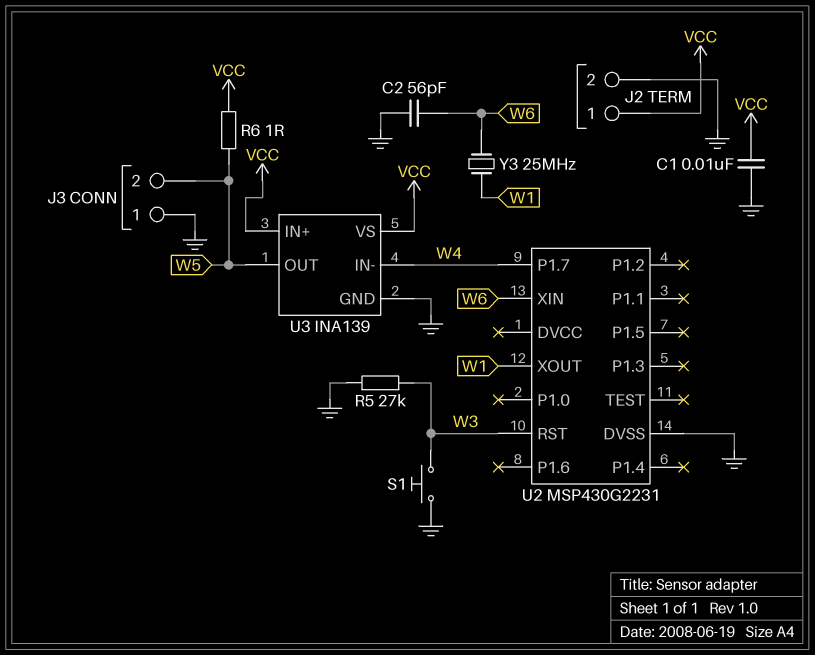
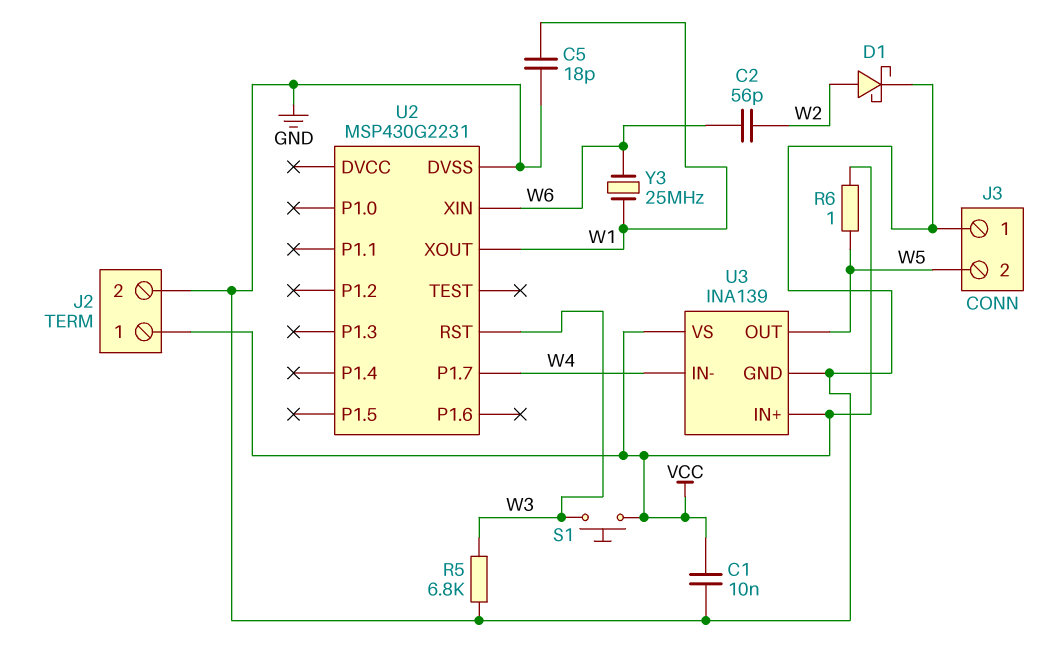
C2: 56pF (GND, W6) -> 56pF (W2, W6)
C5: none -> 18pF (GND, W1)
D1: none -> schottky (A W2, K GND)
R5: 27k (GND, W3) -> 6.8k (GND, W3)
S1: button (GND, W3) -> button (VCC, W3)

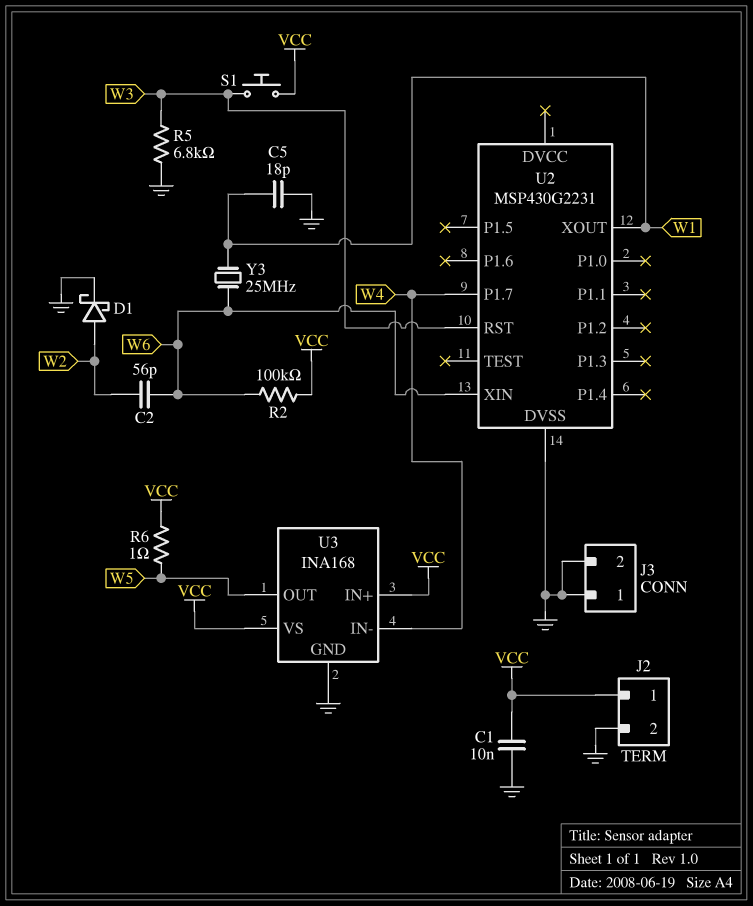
J3 pin 2: W5 -> GND
R2: none -> 100k (VCC, W6)
U3: INA139 -> INA168

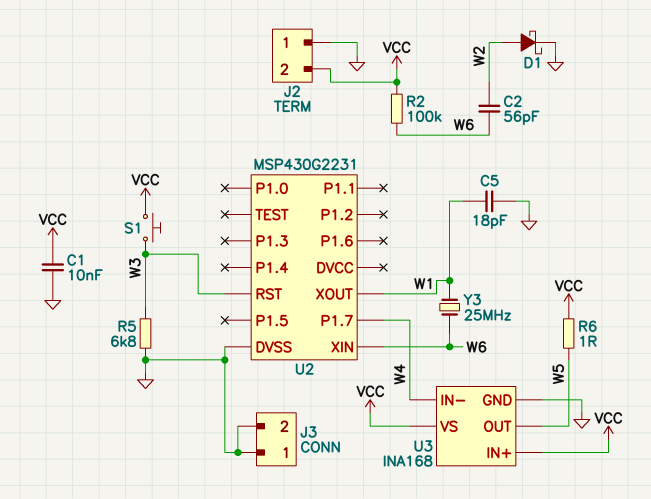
J2 pin 1: VCC -> GND
J2 pin 2: GND -> VCC

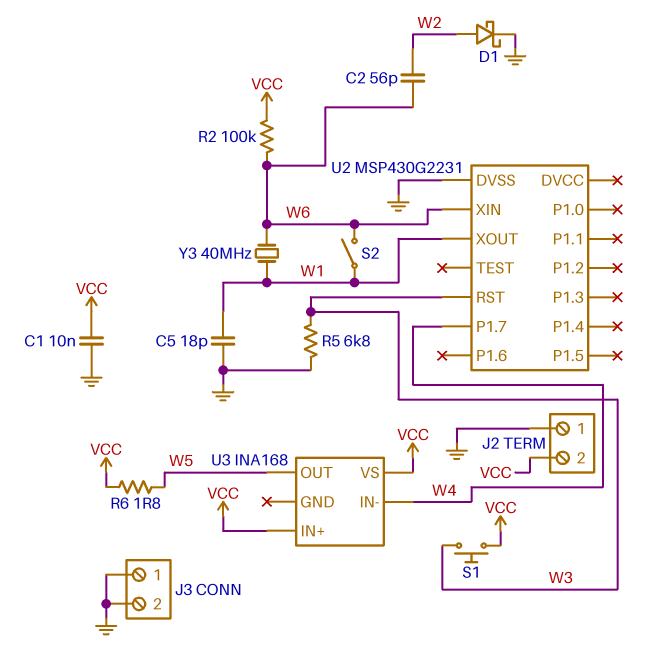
R6: 1 (VCC, W5) -> 1.8 (VCC, W5)
S2: none -> switch (W1, W6)
U3 pin GND: GND -> none
Y3: 25MHz (W1, W6) -> 40MHz (W1, W6)

